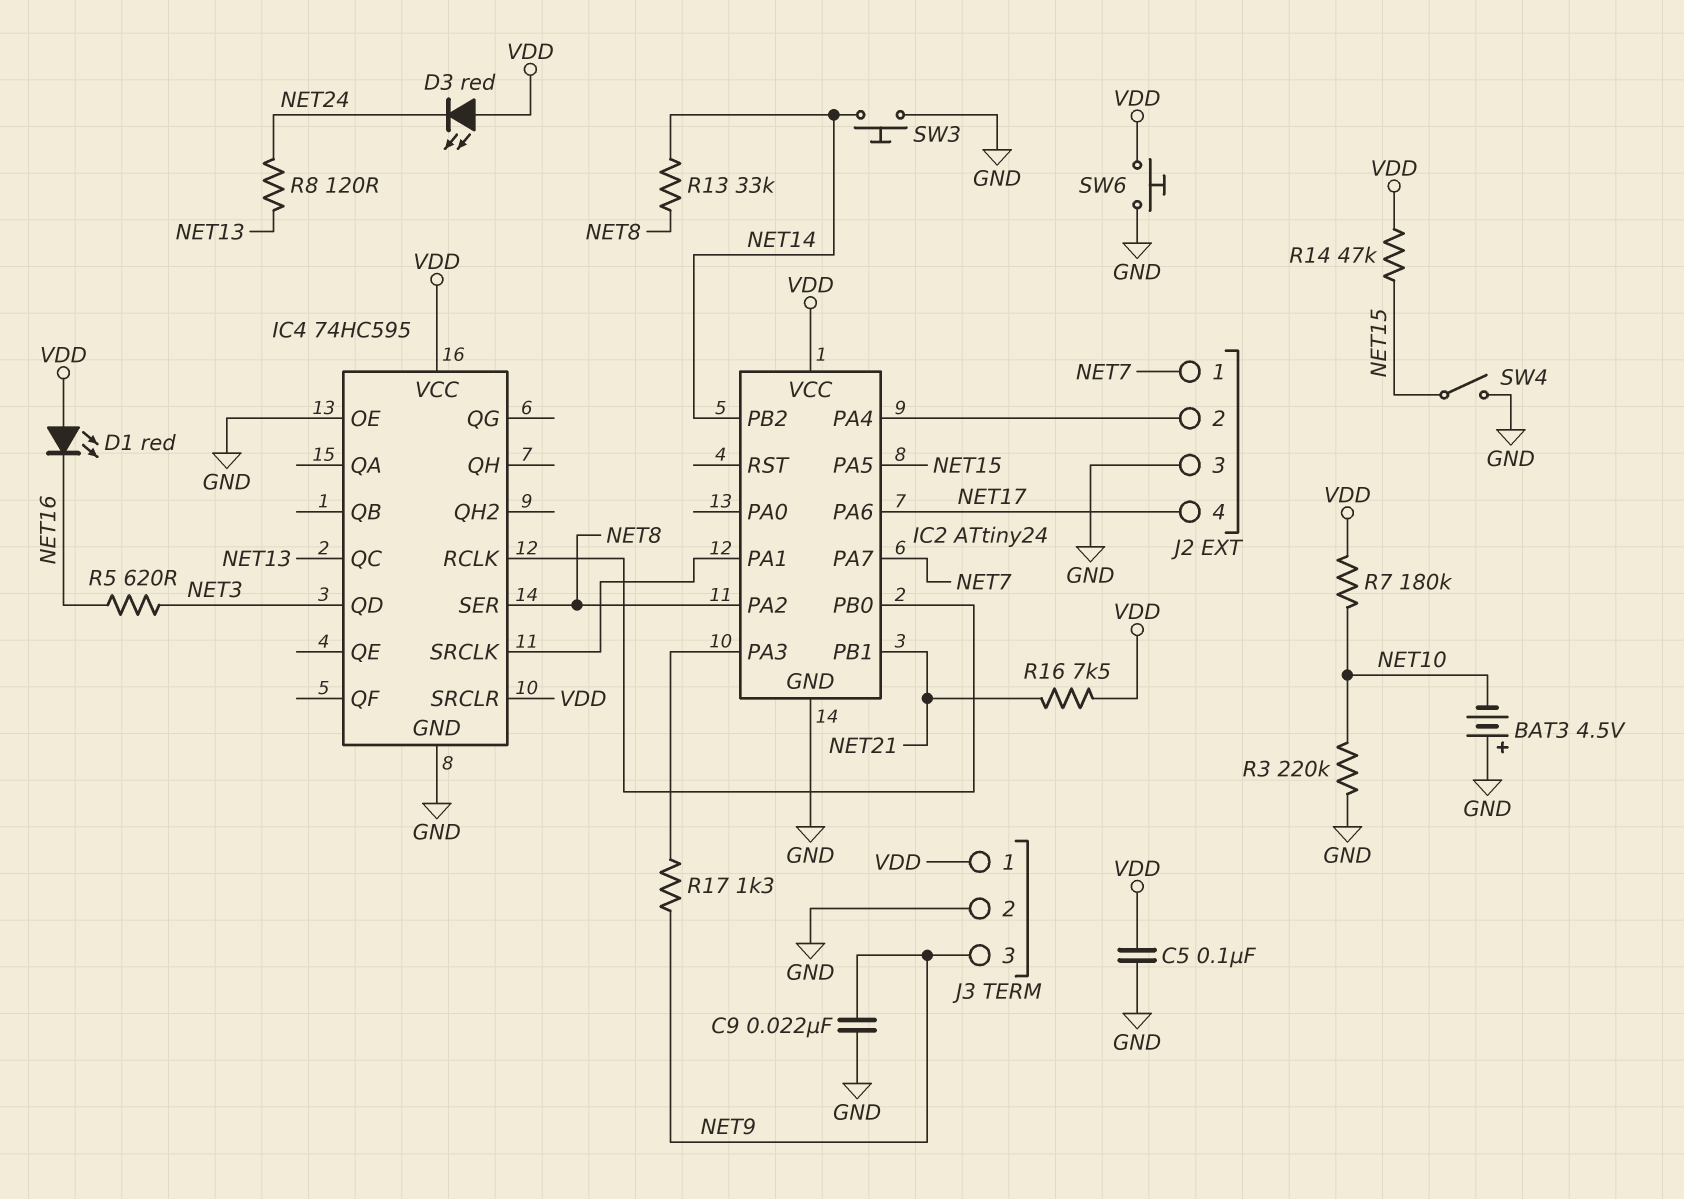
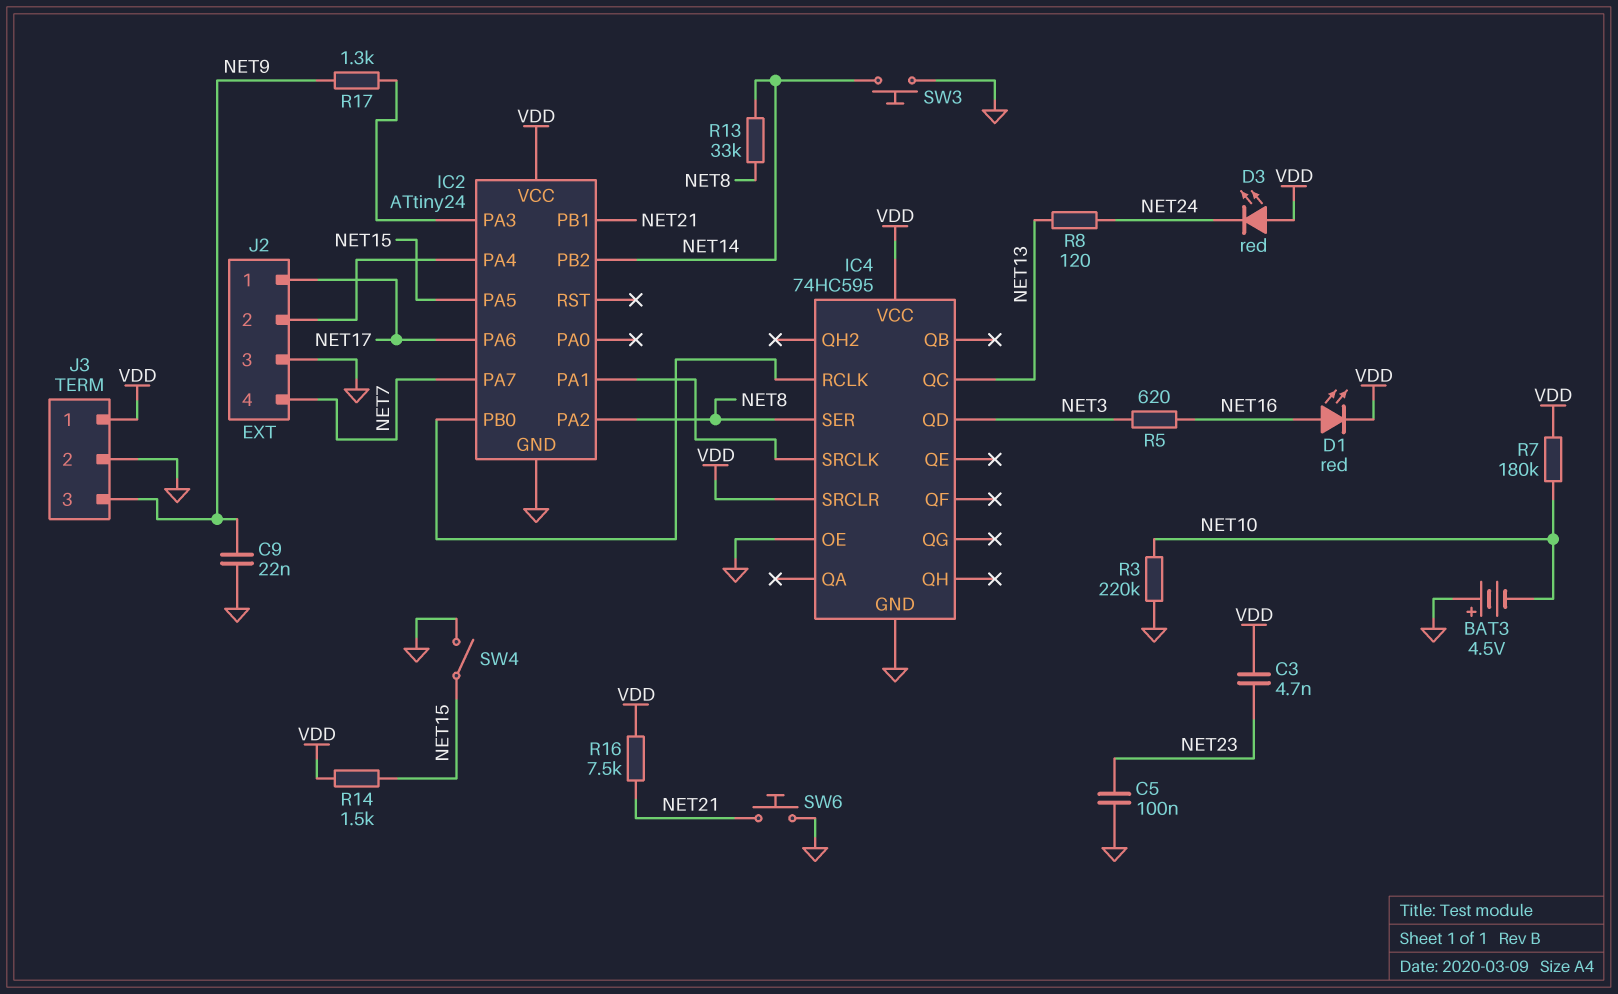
C3: none -> 4.7nF (NET23, VDD)
C5: 100nF (GND, VDD) -> 100nF (GND, NET23)
D1: LED red (A VDD, K NET16) -> LED red (A NET16, K VDD)
J2 pin 1: NET7 -> NET17
J2 pin 4: NET17 -> NET7
R14: 47k (NET15, VDD) -> 1.5k (NET15, VDD)
SW6: button (GND, VDD) -> button (GND, NET21)

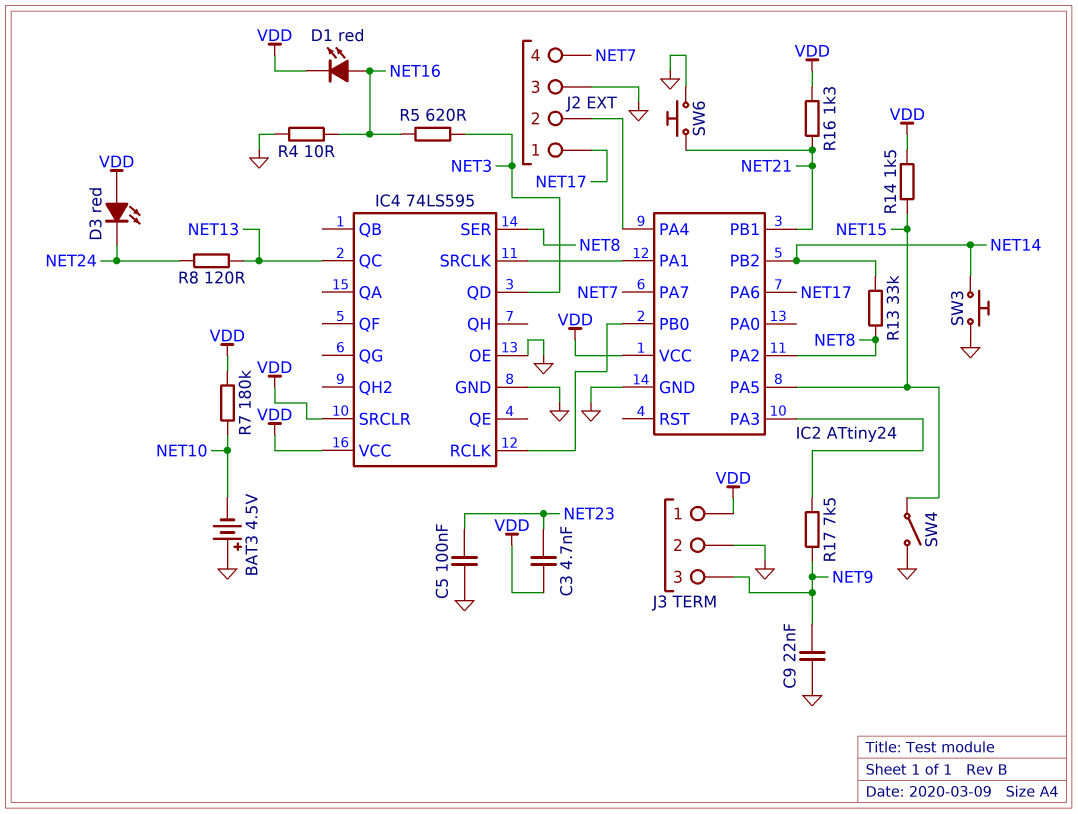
IC4: 74HC595 -> 74LS595
R3: 220k (GND, NET10) -> none
R4: none -> 10 (GND, NET16)
R16: 7.5k (NET21, VDD) -> 1.3k (NET21, VDD)
R17: 1.3k (IC2/PA3, NET9) -> 7.5k (IC2/PA3, NET9)

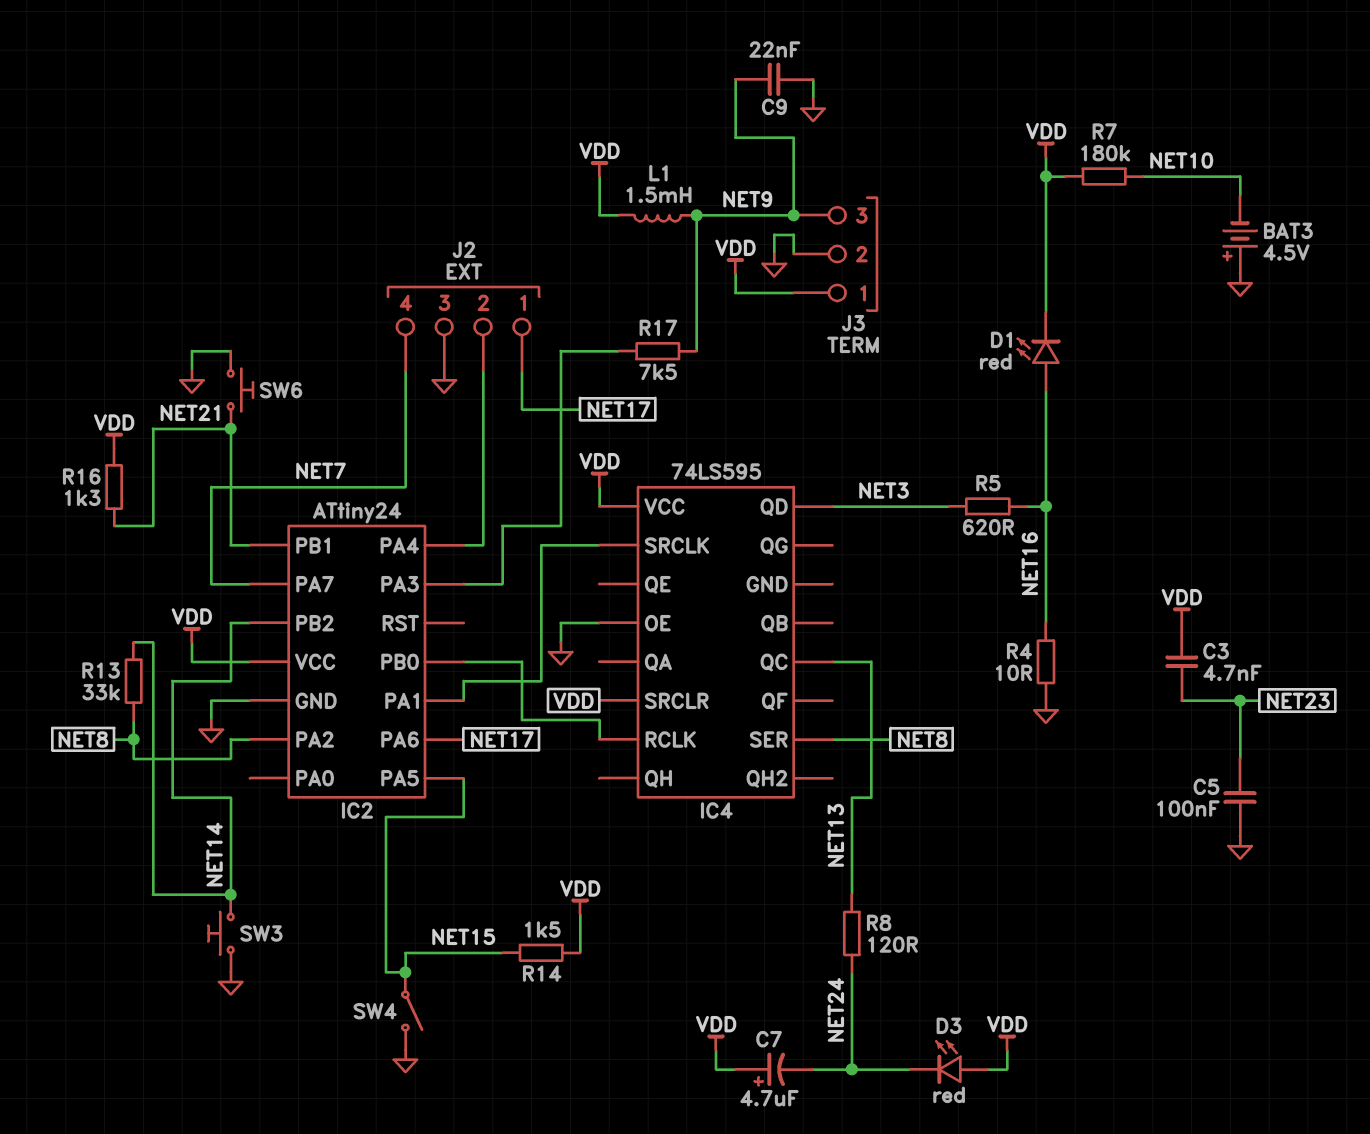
C7: none -> 4.7uF (plus VDD, minus NET24)
IC4 pin GND: GND -> none
L1: none -> 1.5mH (NET9, VDD)

